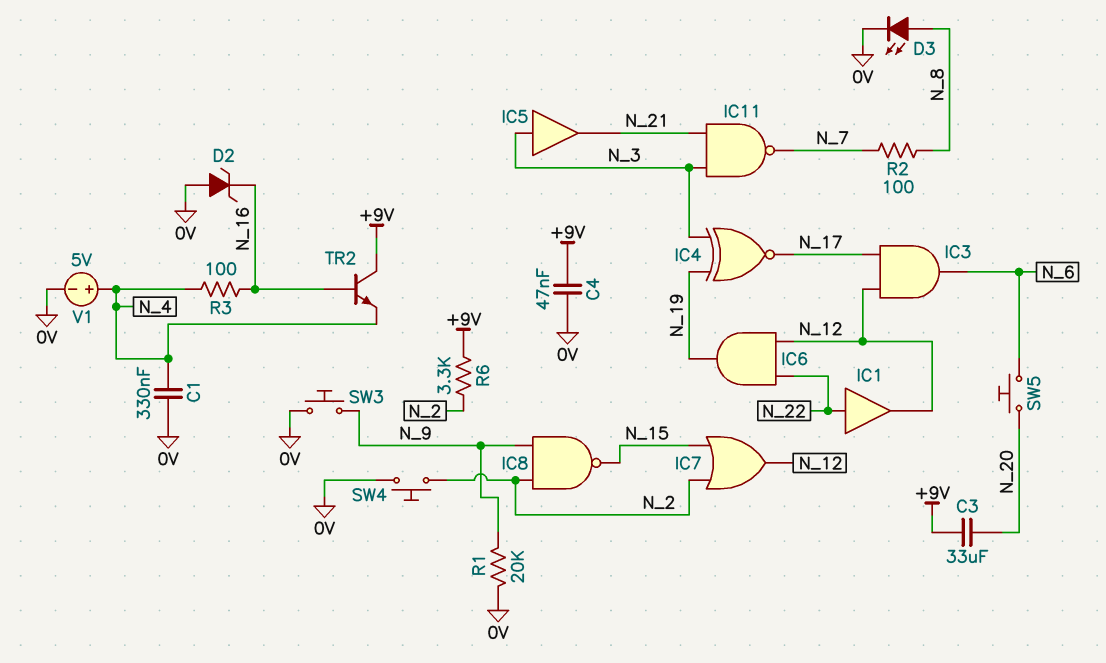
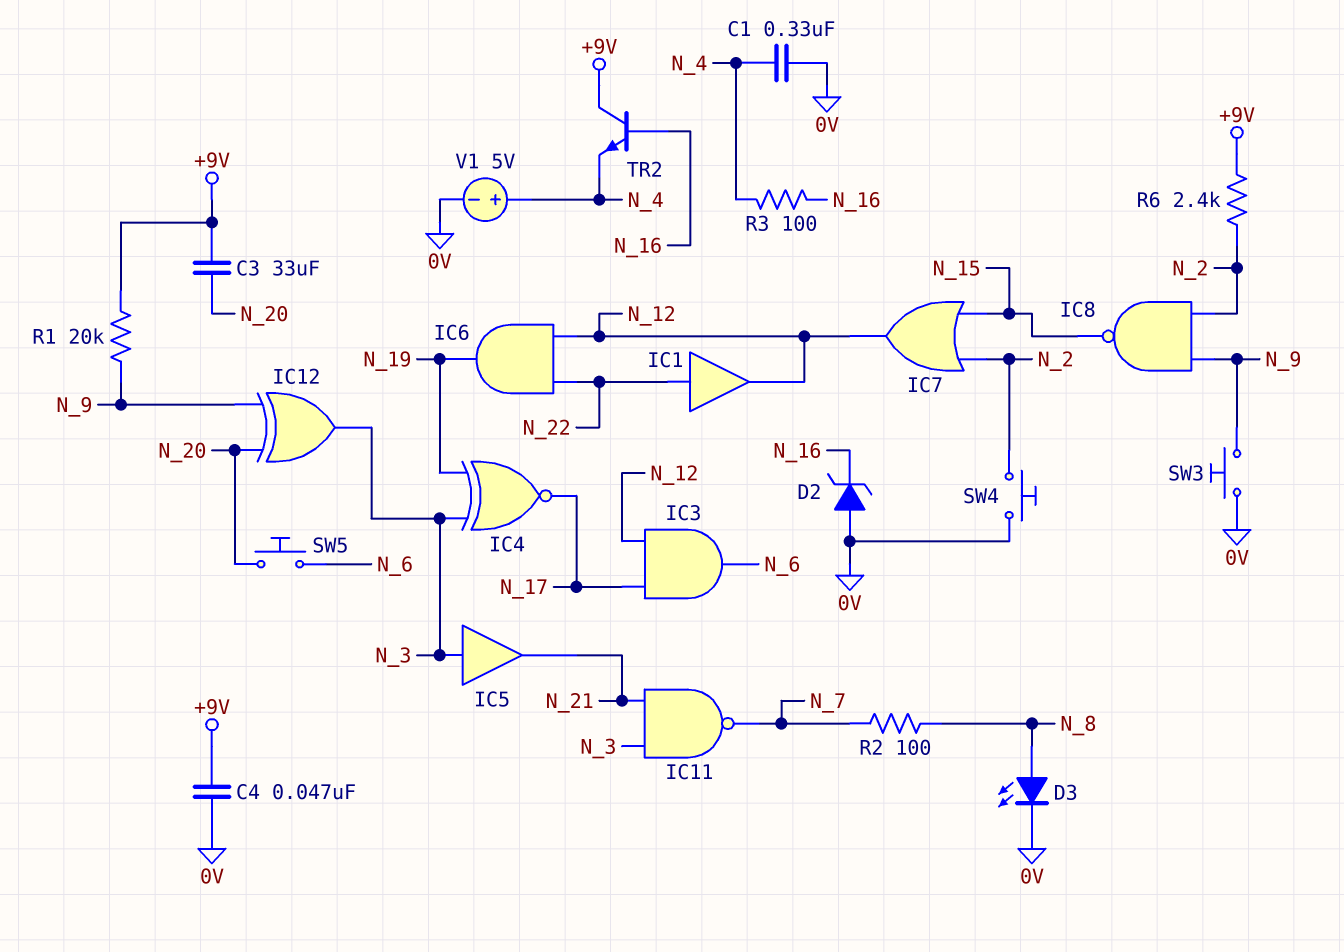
IC12: none -> XOR (in N_9, in N_20, out N_3)
R1: 20k (0V, N_9) -> 20k (+9V, N_9)
R6: 3.3k (+9V, N_2) -> 2.4k (+9V, N_2)

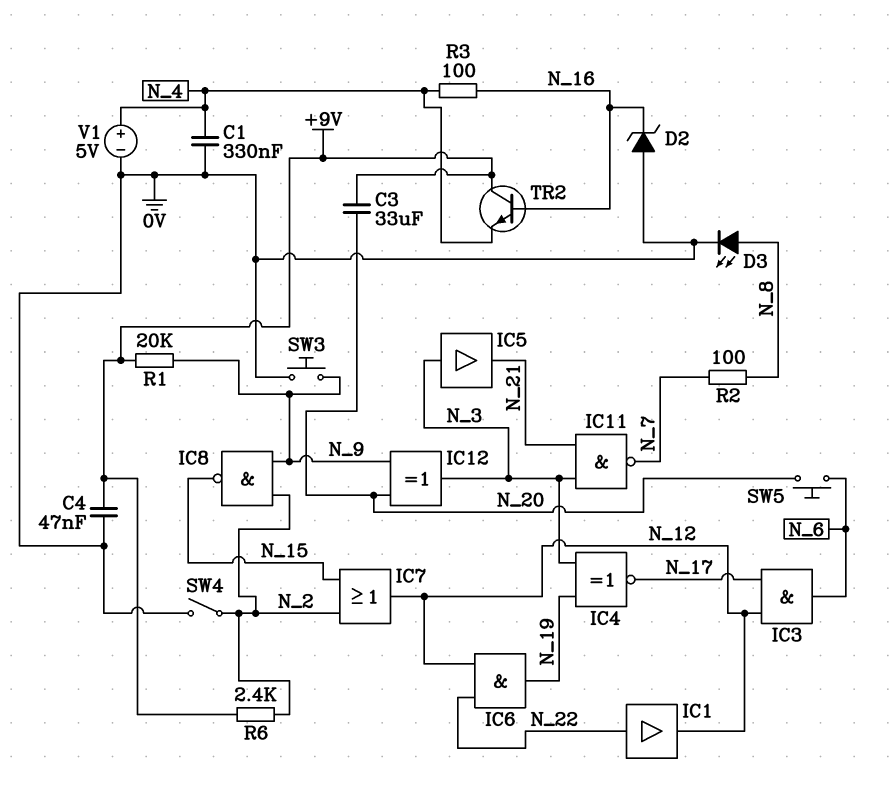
SW4: button (0V, N_2) -> switch (0V, N_2)

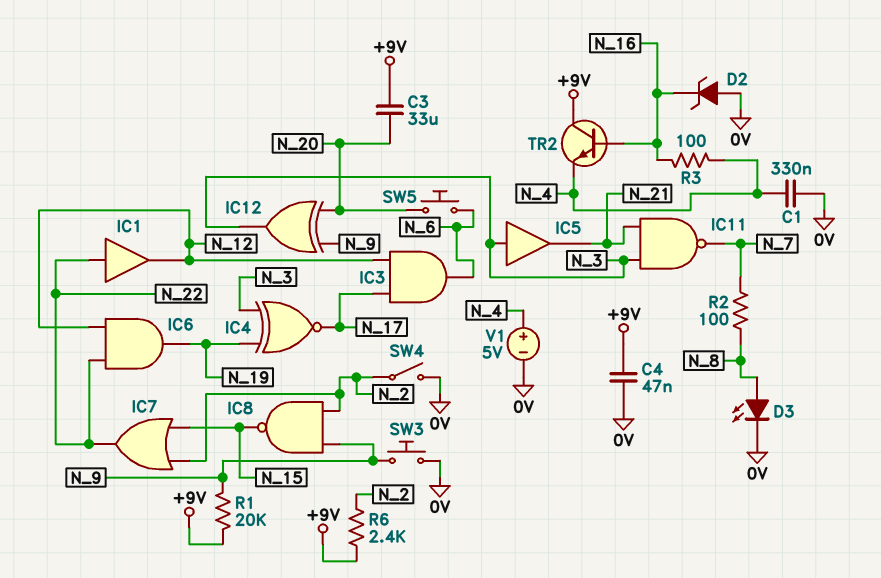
IC7: OR (in N_2, in N_15, out N_12) -> OR (in N_2, in N_15, out N_22)

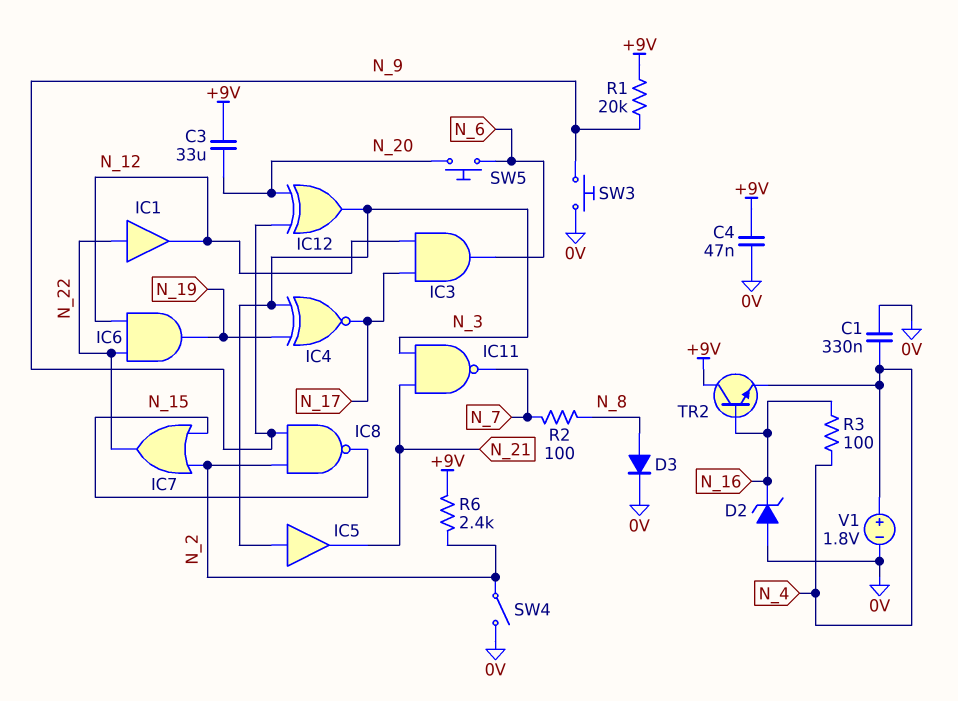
D3: LED (A N_8, K 0V) -> diode (A N_8, K 0V)
V1: 5V (plus N_4, minus 0V) -> 1.8V (plus N_4, minus 0V)

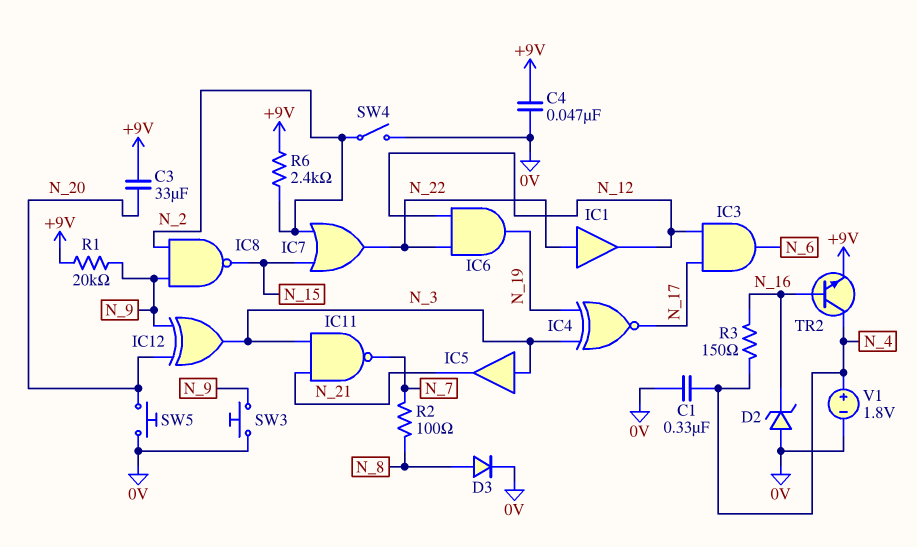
R3: 100 (N_4, N_16) -> 150 (N_4, N_16)
SW5: button (N_6, N_20) -> button (0V, N_20)
TR2: NPN (B N_16, C +9V, E N_4) -> NPN (B N_16, C N_4, E +9V)

